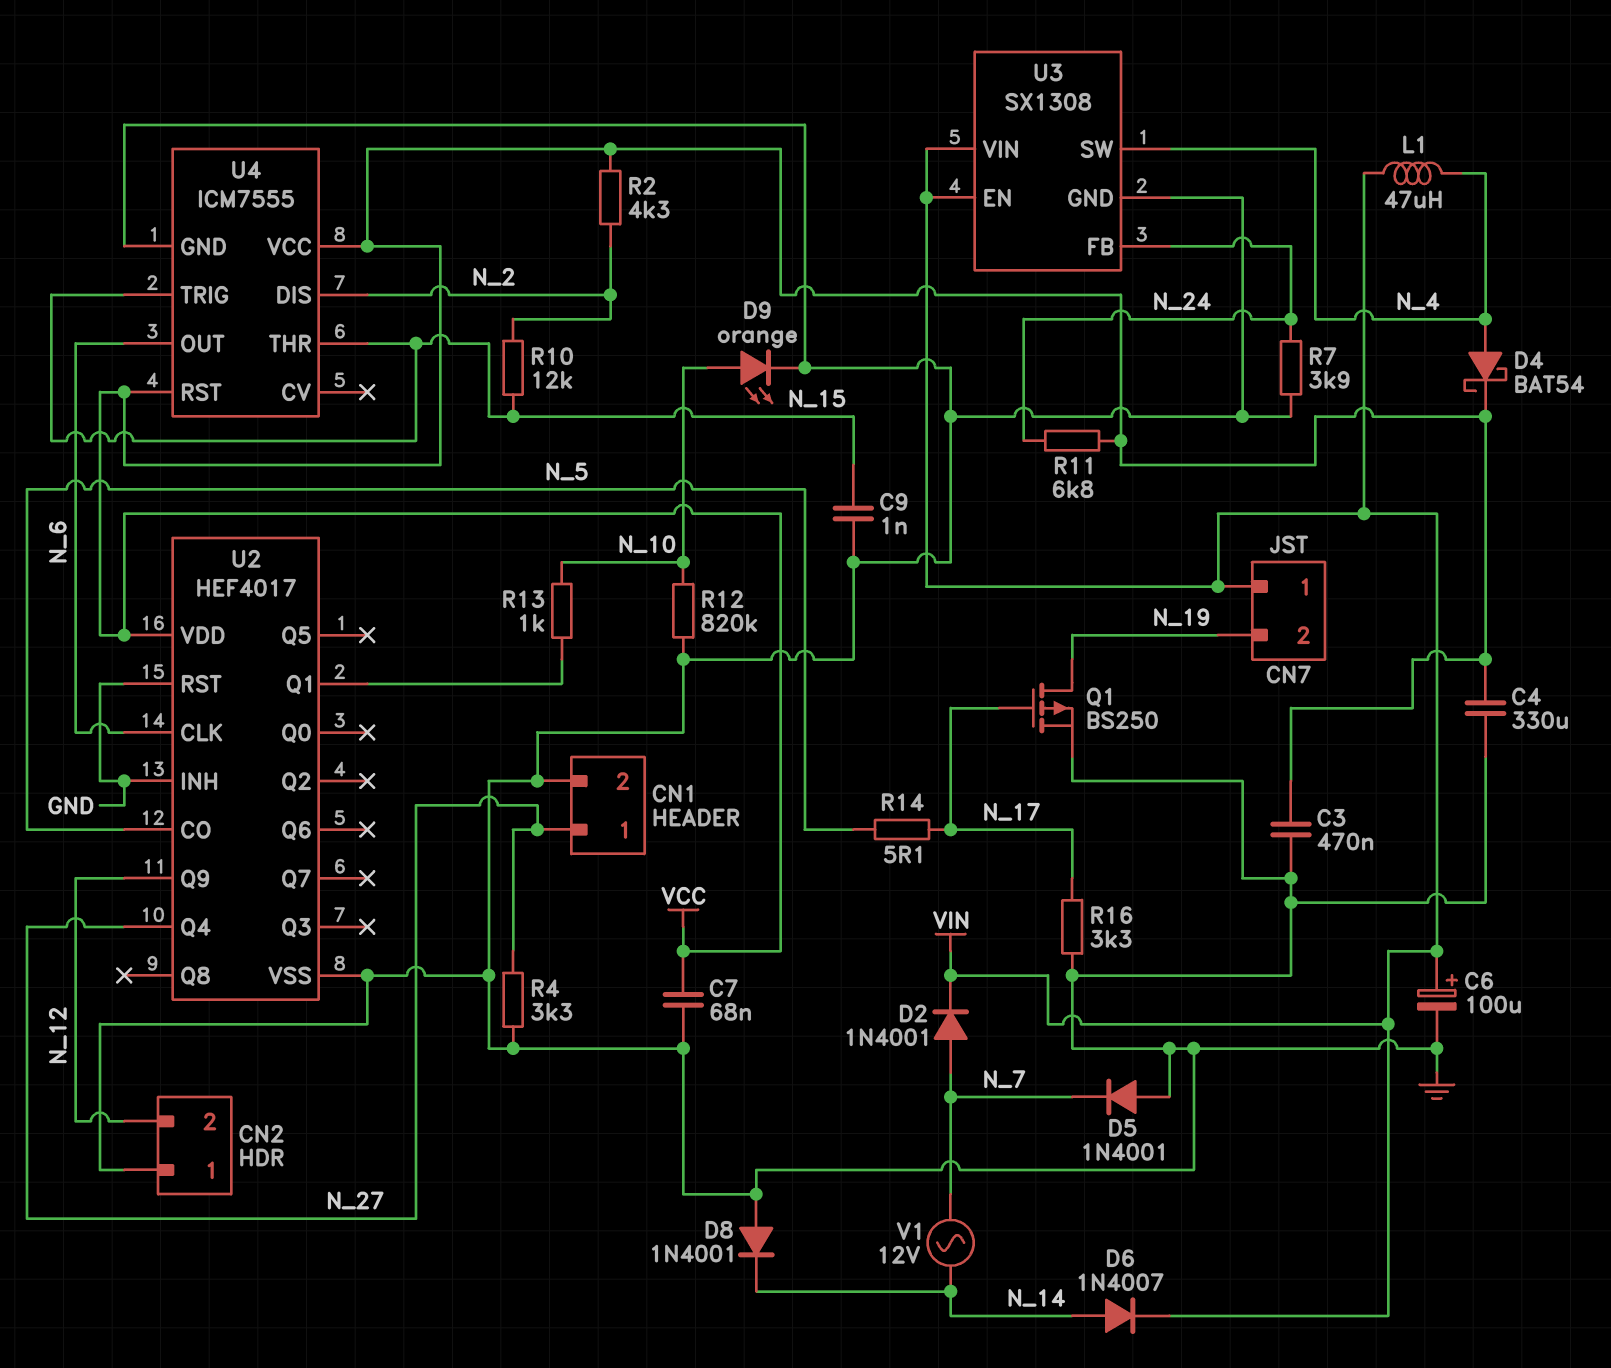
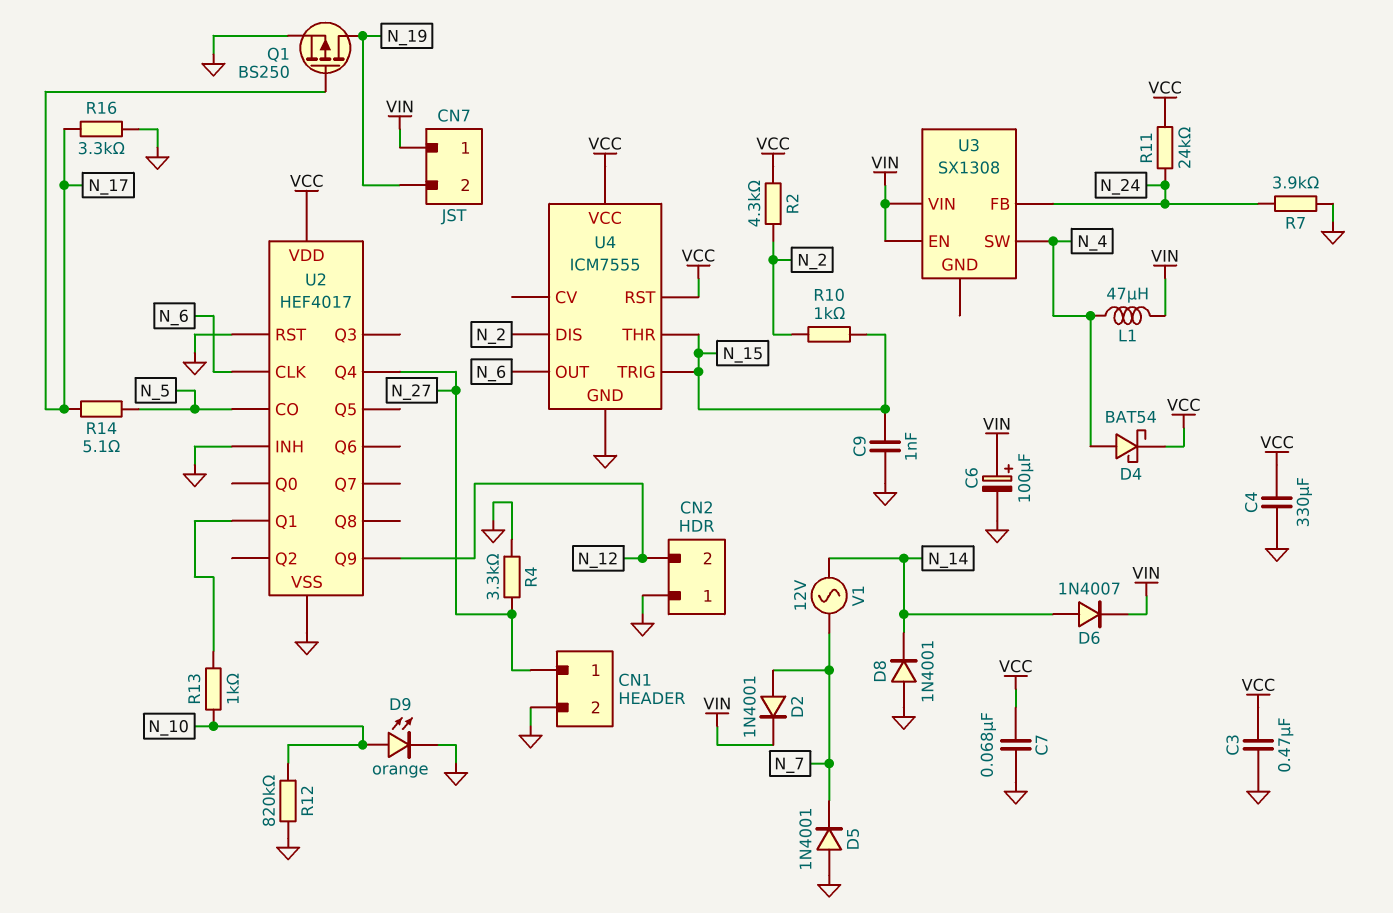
R10: 12k (N_2, N_15) -> 1k (N_2, N_15)
R11: 6.8k (N_24, VCC) -> 24k (N_24, VCC)
U3 pin GND: GND -> none

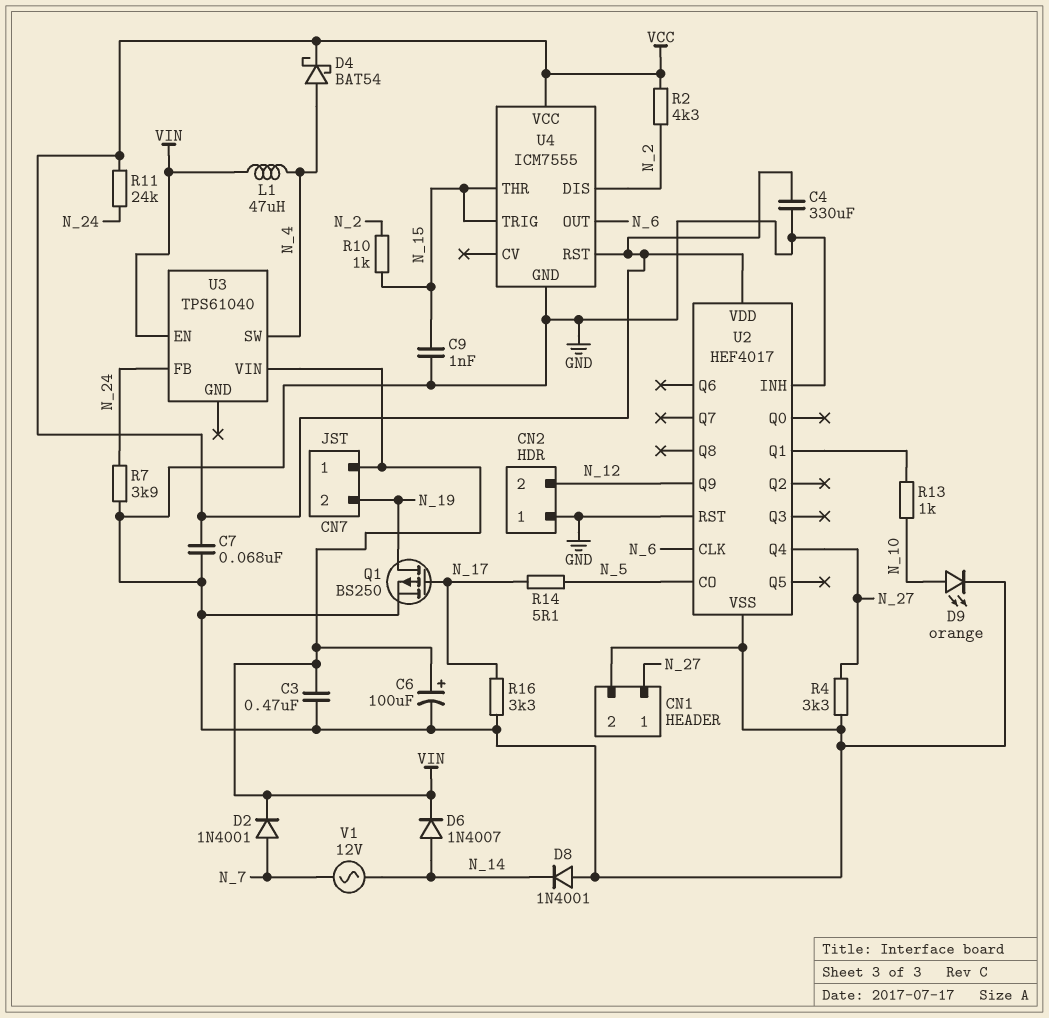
C3: 470nF (GND, VCC) -> 470nF (GND, VIN)
D5: diode 1N4001 (A GND, K N_7) -> none
R12: 820k (GND, N_10) -> none
U3: SX1308 -> TPS61040

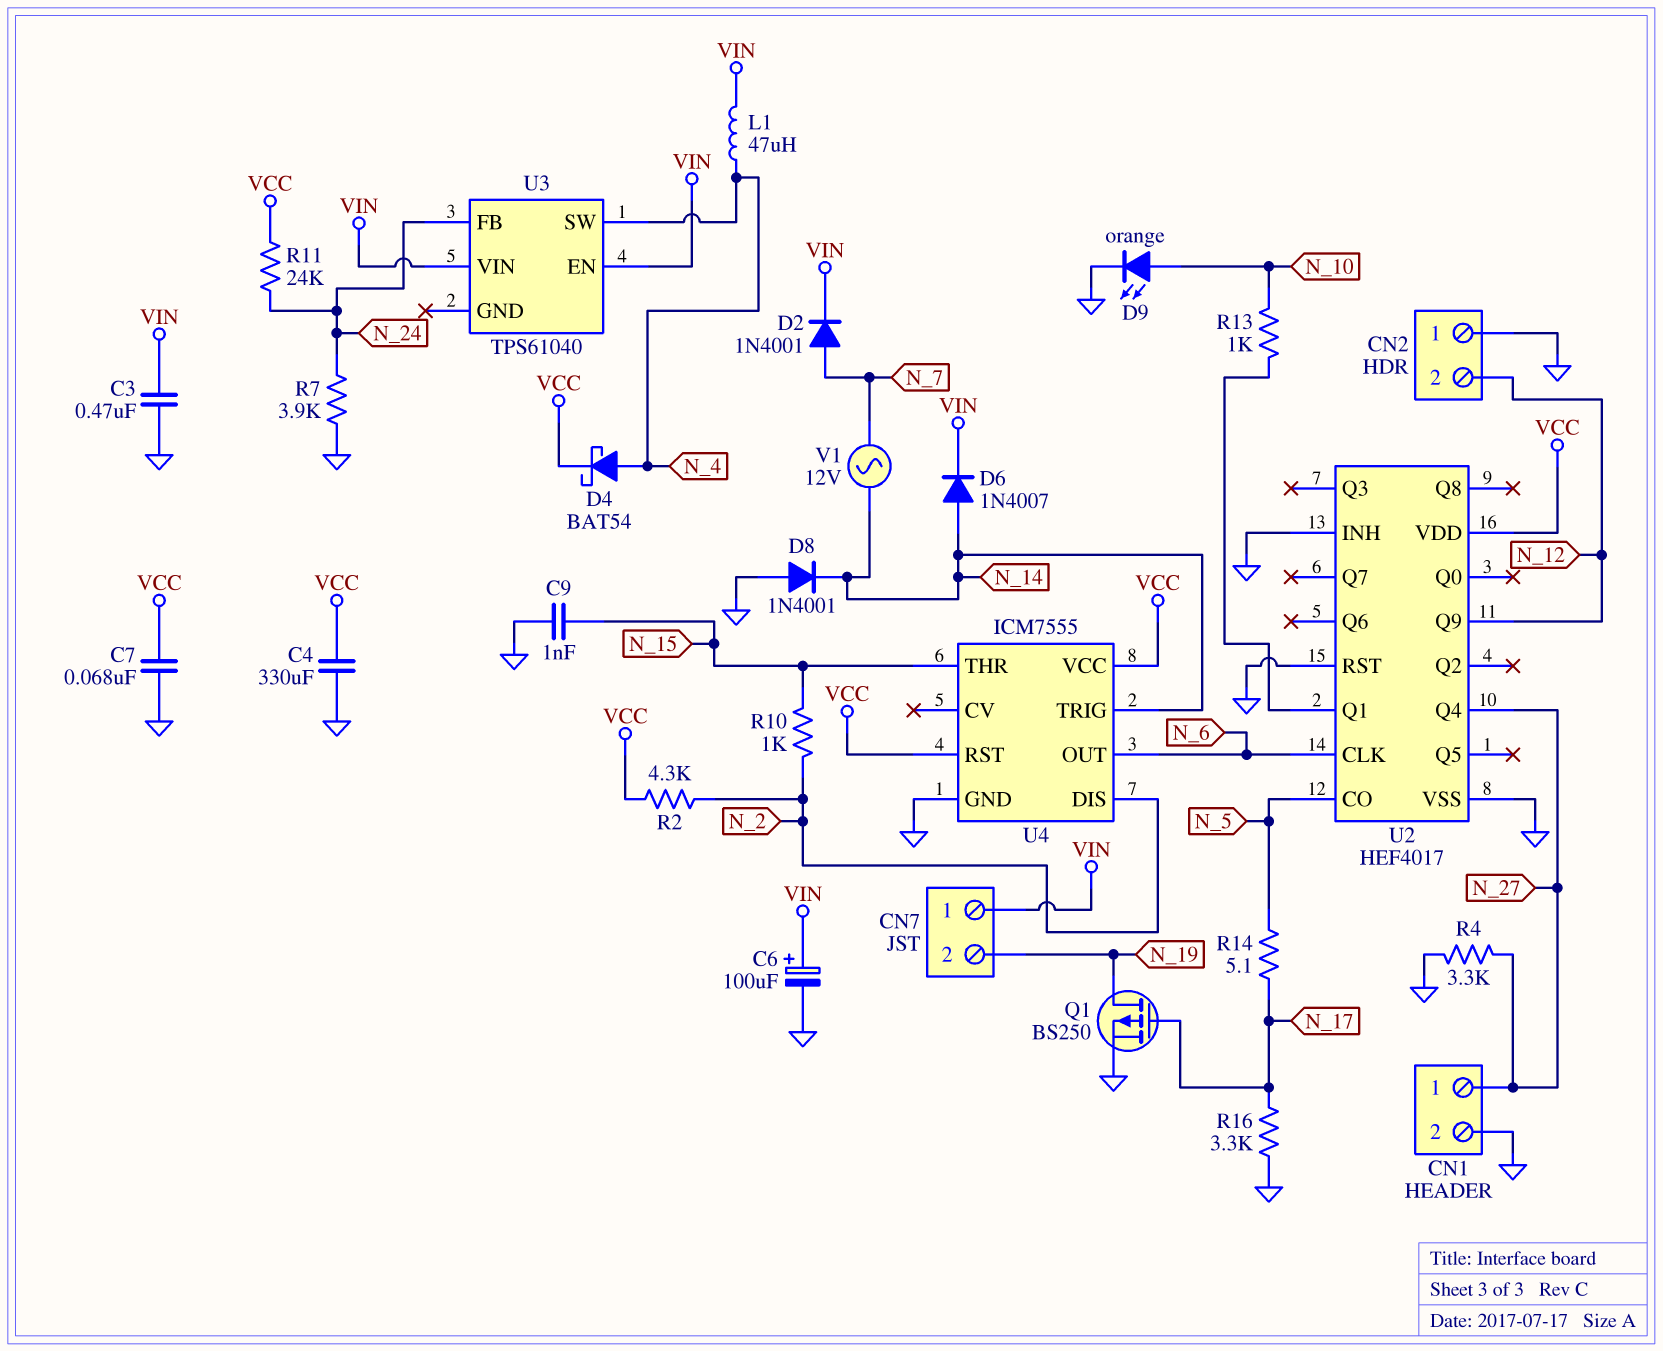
U4 pin TRIG: N_15 -> N_14

